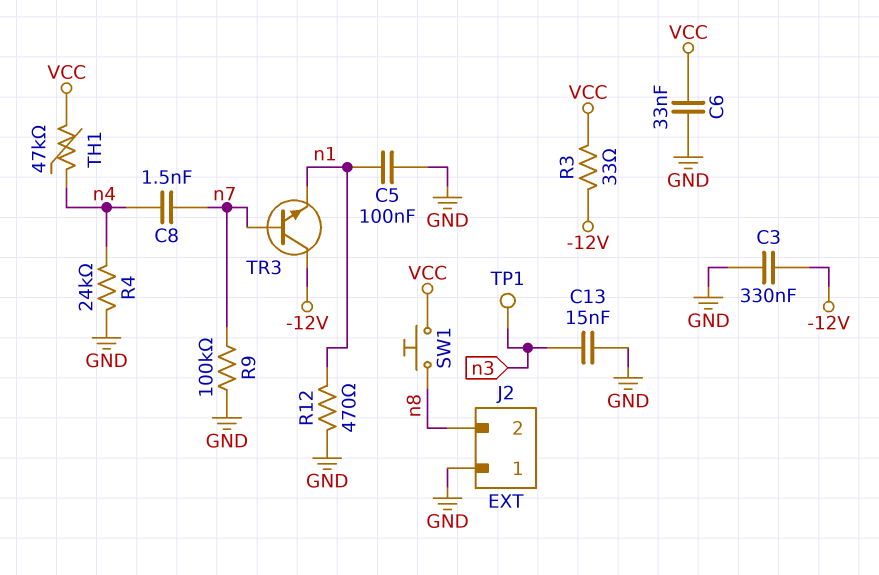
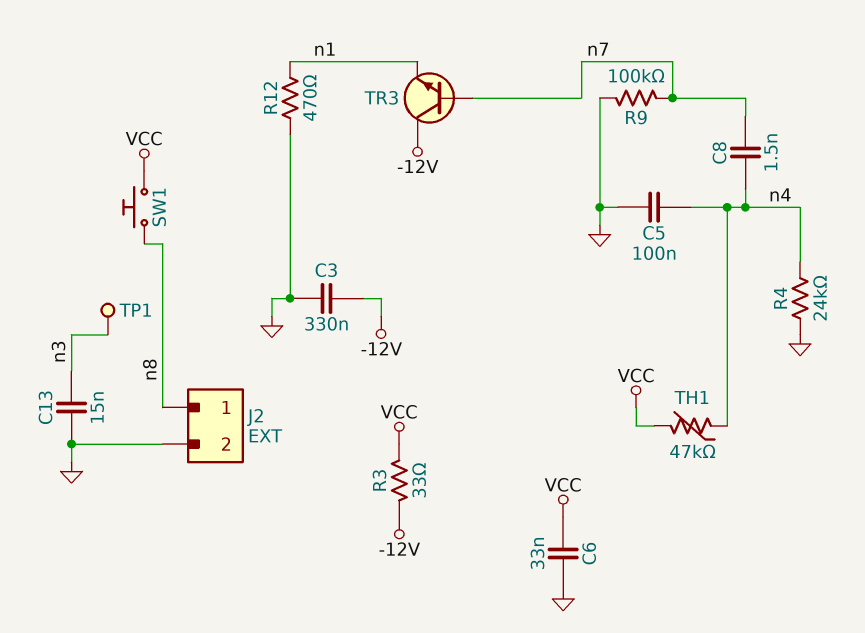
C5: 100nF (GND, n1) -> 100nF (GND, n4)
J2 pin 1: GND -> n8
J2 pin 2: n8 -> GND

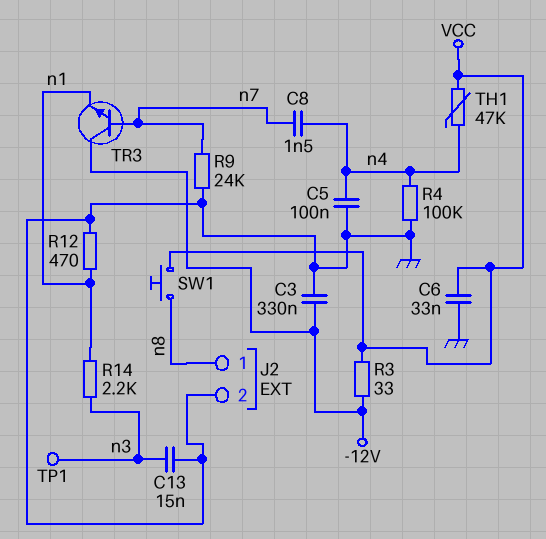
R4: 24k (GND, n4) -> 100k (GND, n4)
R9: 100k (GND, n7) -> 24k (GND, n7)
R14: none -> 2.2k (n1, n3)

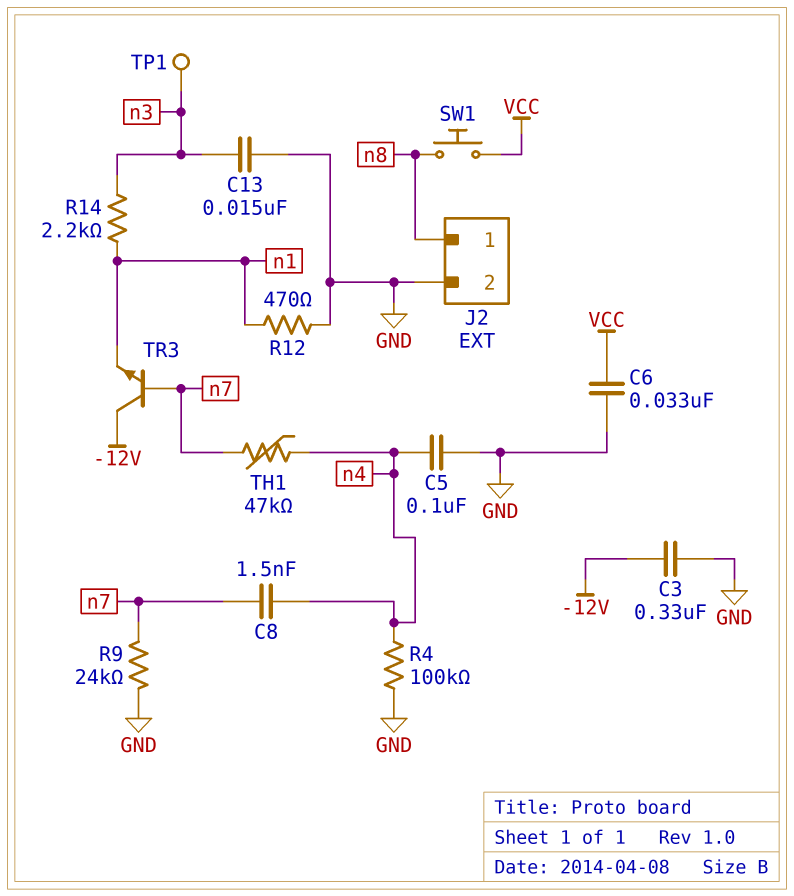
R3: 33 (-12V, VCC) -> none
TH1: 47k (VCC, n4) -> 47k (n4, n7)

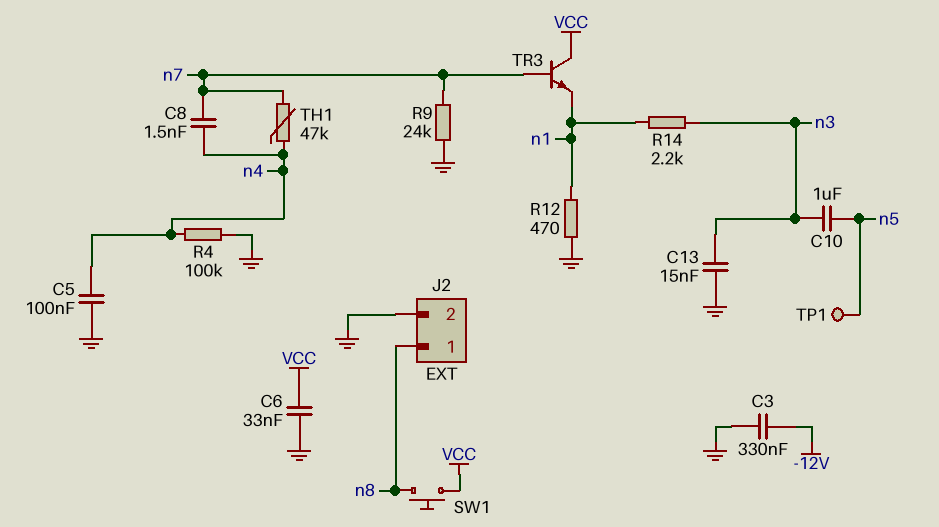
C10: none -> 1uF (n3, n5)
TP1: test point (n3) -> test point (n5)
TR3: NPN (B n7, C -12V, E n1) -> NPN (B n7, C VCC, E n1)

